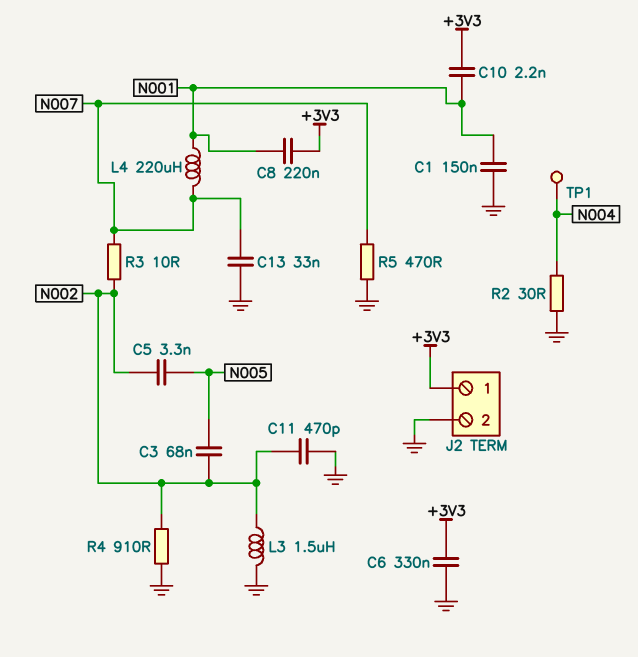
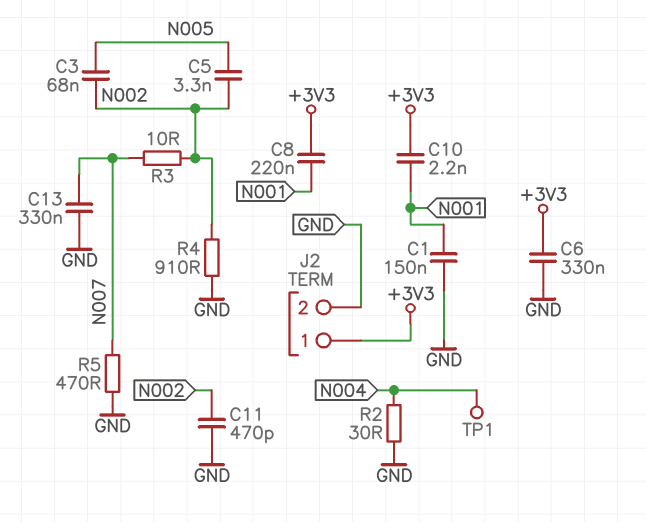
C13: 33nF (GND, N007) -> 330nF (GND, N007)
L3: 1.5uH (GND, N002) -> none
L4: 220uH (N001, N007) -> none

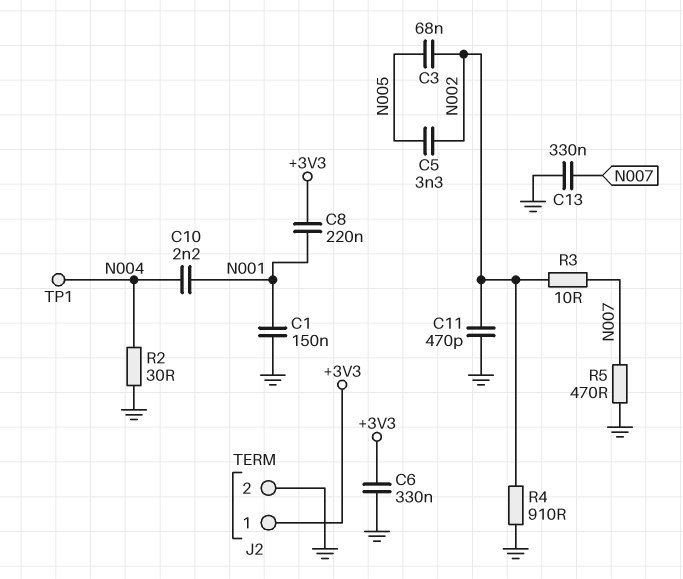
C10: 2.2nF (+3V3, N001) -> 2.2nF (N001, N004)

